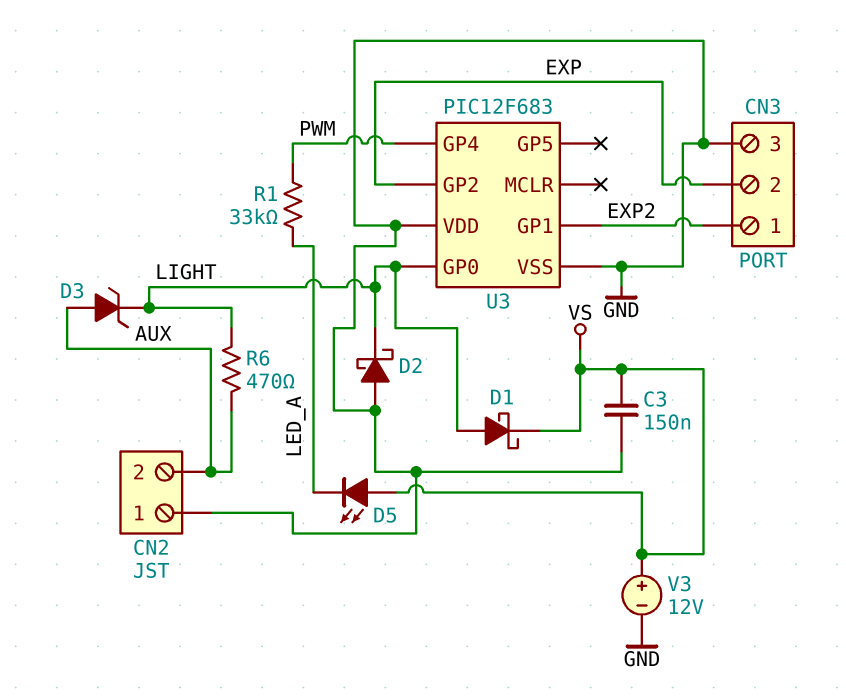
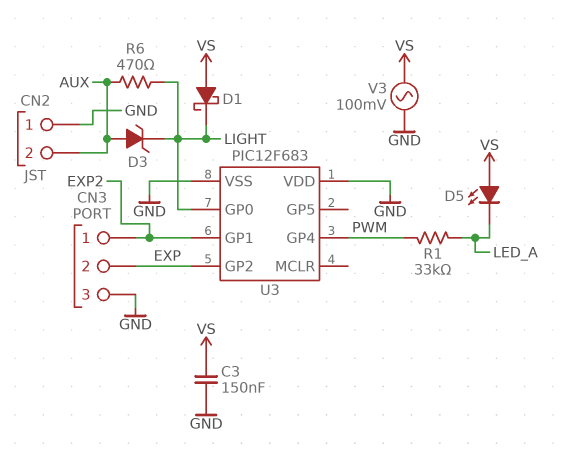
D1: schottky (A LIGHT, K VS) -> schottky (A VS, K LIGHT)
D2: schottky (A GND, K LIGHT) -> none
V3: 12V (plus VS, minus GND) -> AC 100mV (GND, VS)

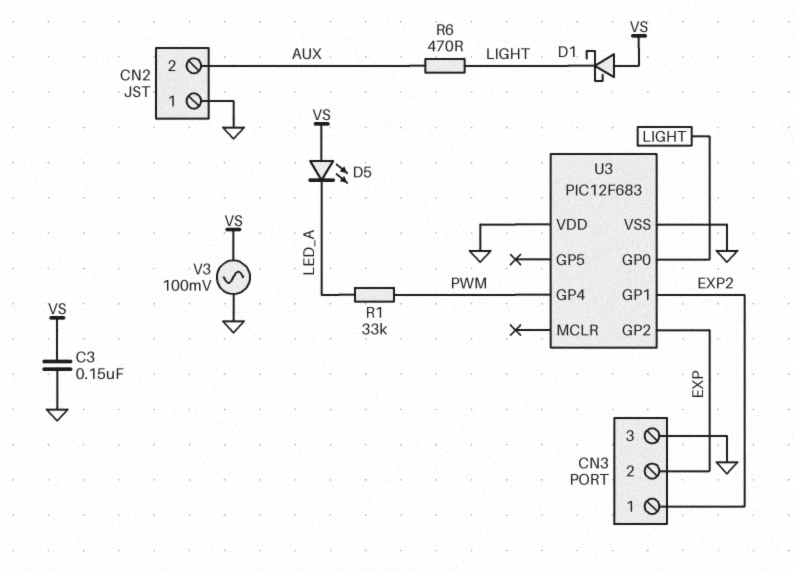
D3: zener (A AUX, K LIGHT) -> none

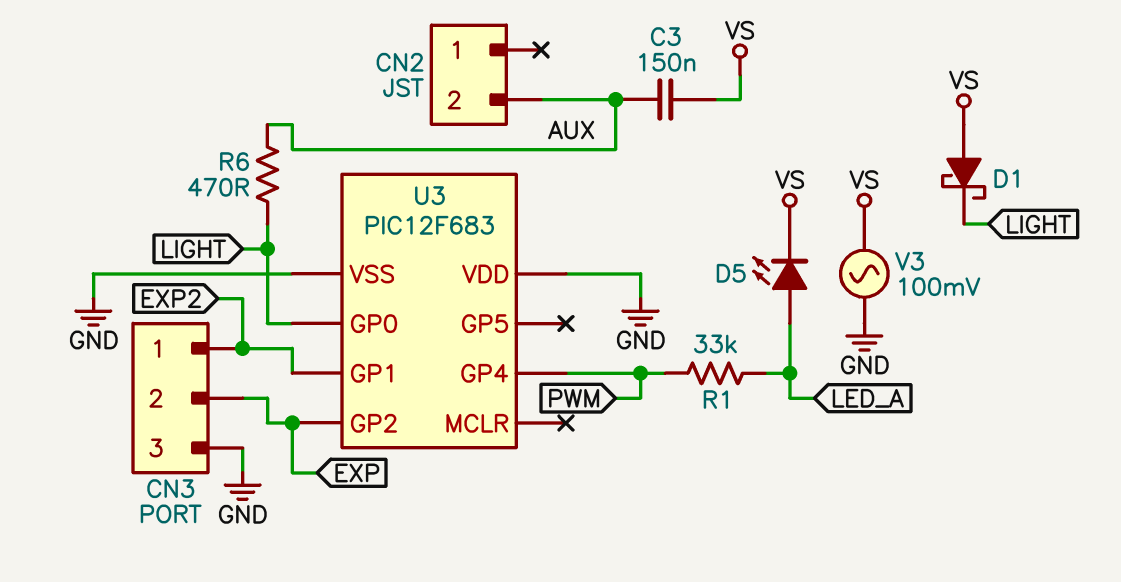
C3: 150nF (GND, VS) -> 150nF (AUX, VS)
CN2 pin 1: GND -> none
D5: LED (A VS, K LED_A) -> LED (A LED_A, K VS)

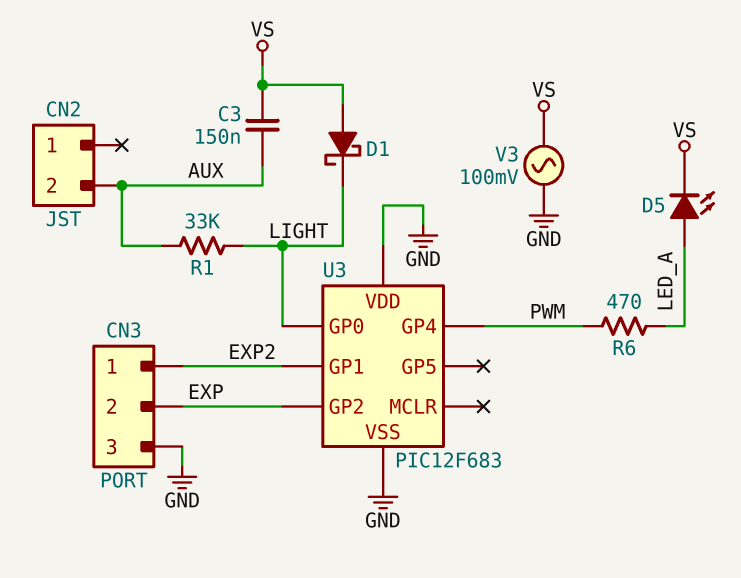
R1: 33k (LED_A, PWM) -> 33k (AUX, LIGHT)
R6: 470 (AUX, LIGHT) -> 470 (LED_A, PWM)

